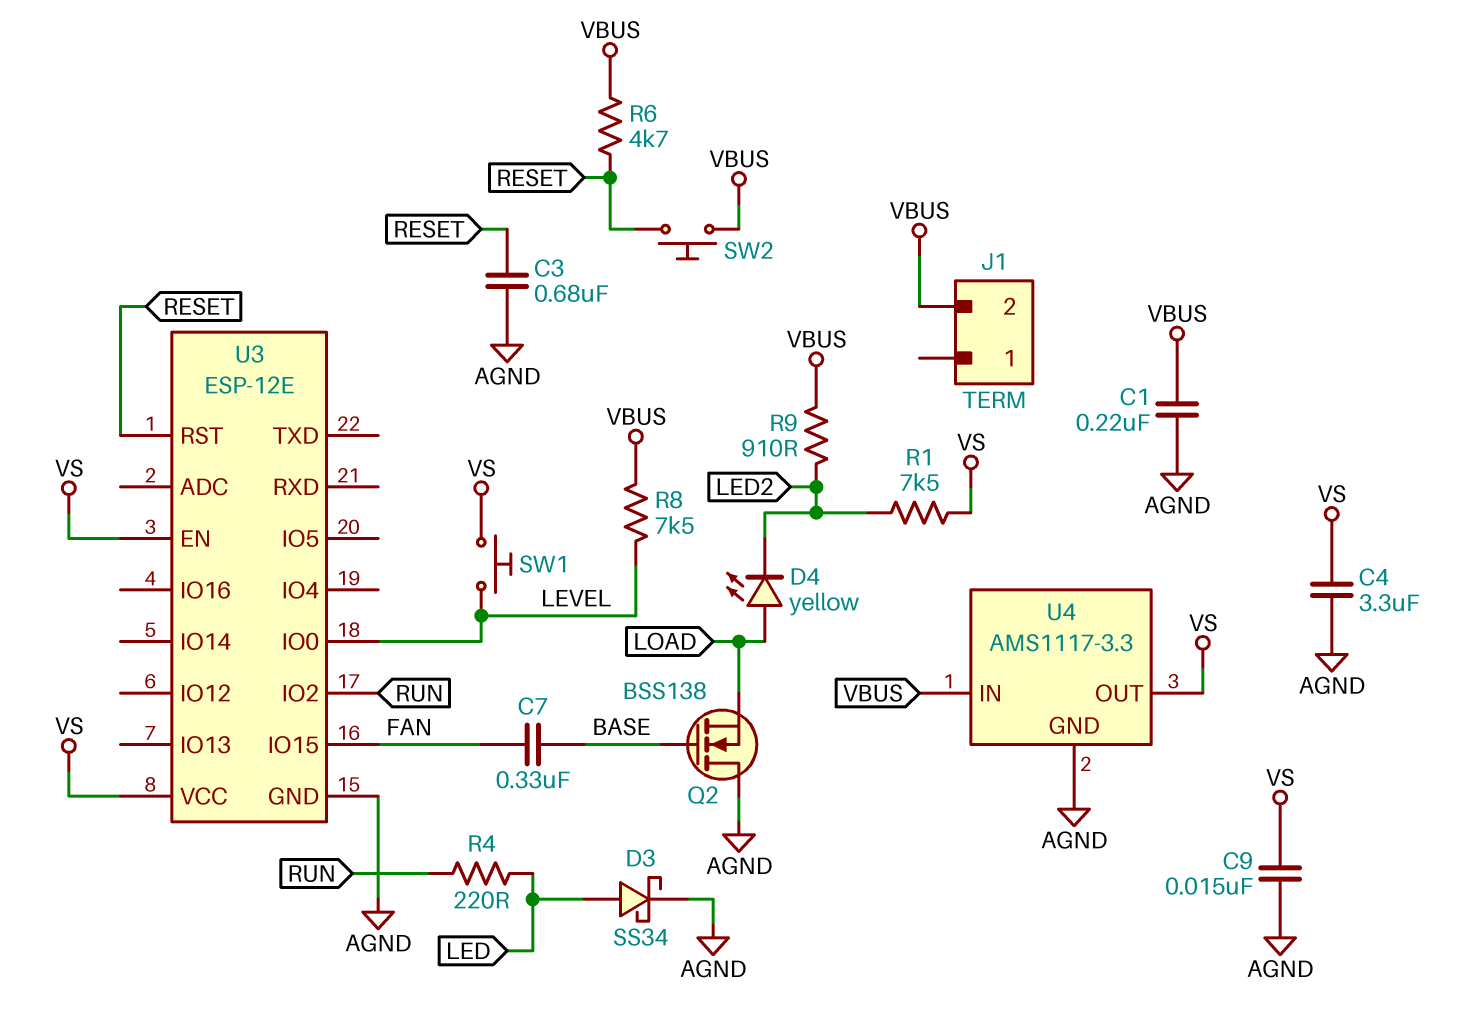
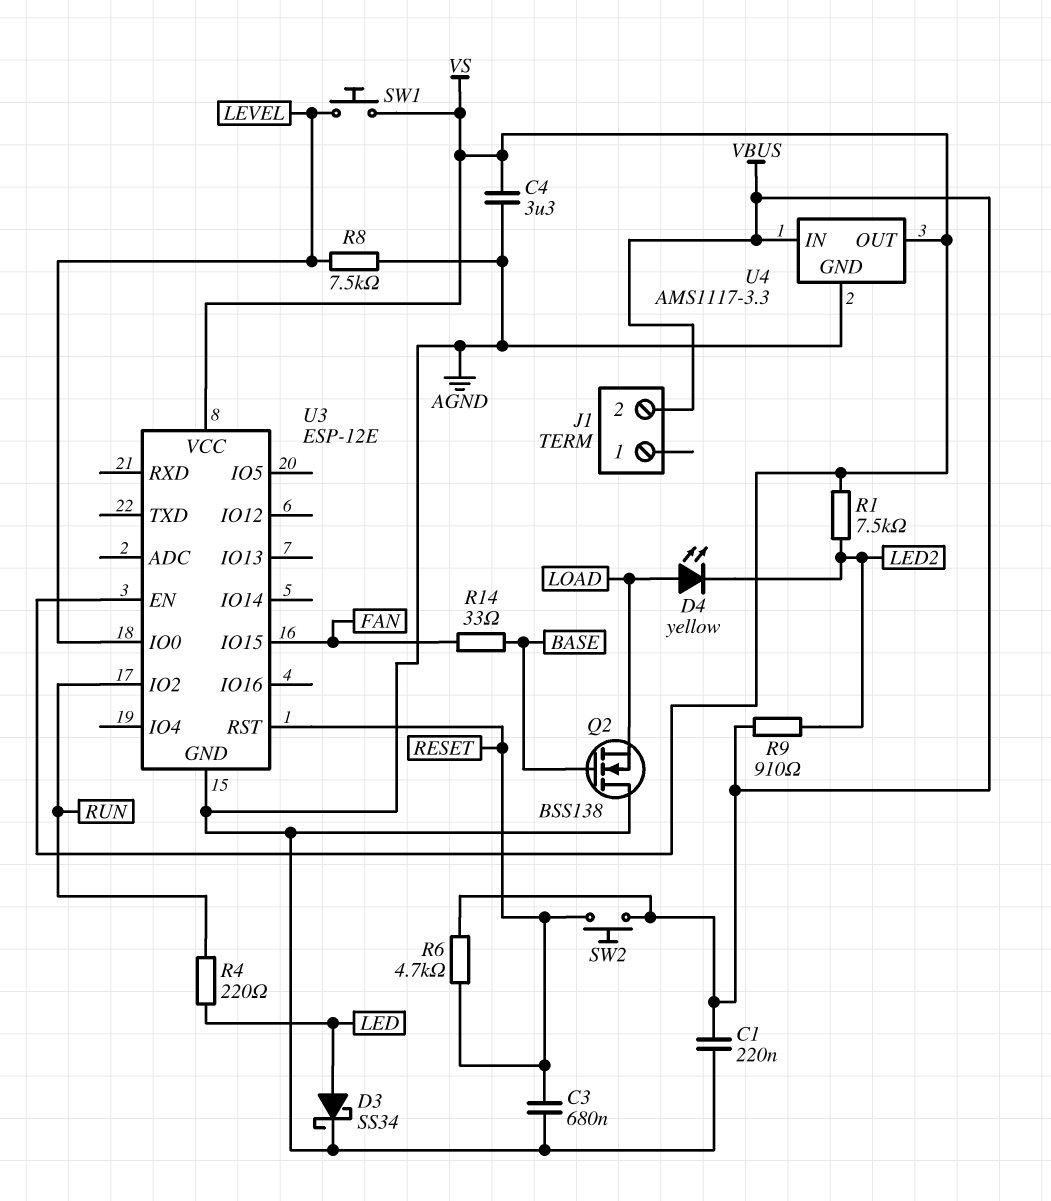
C7: 330nF (BASE, FAN) -> none
C9: 15nF (AGND, VS) -> none
R8: 7.5k (LEVEL, VBUS) -> 7.5k (AGND, LEVEL)
R14: none -> 33 (BASE, FAN)

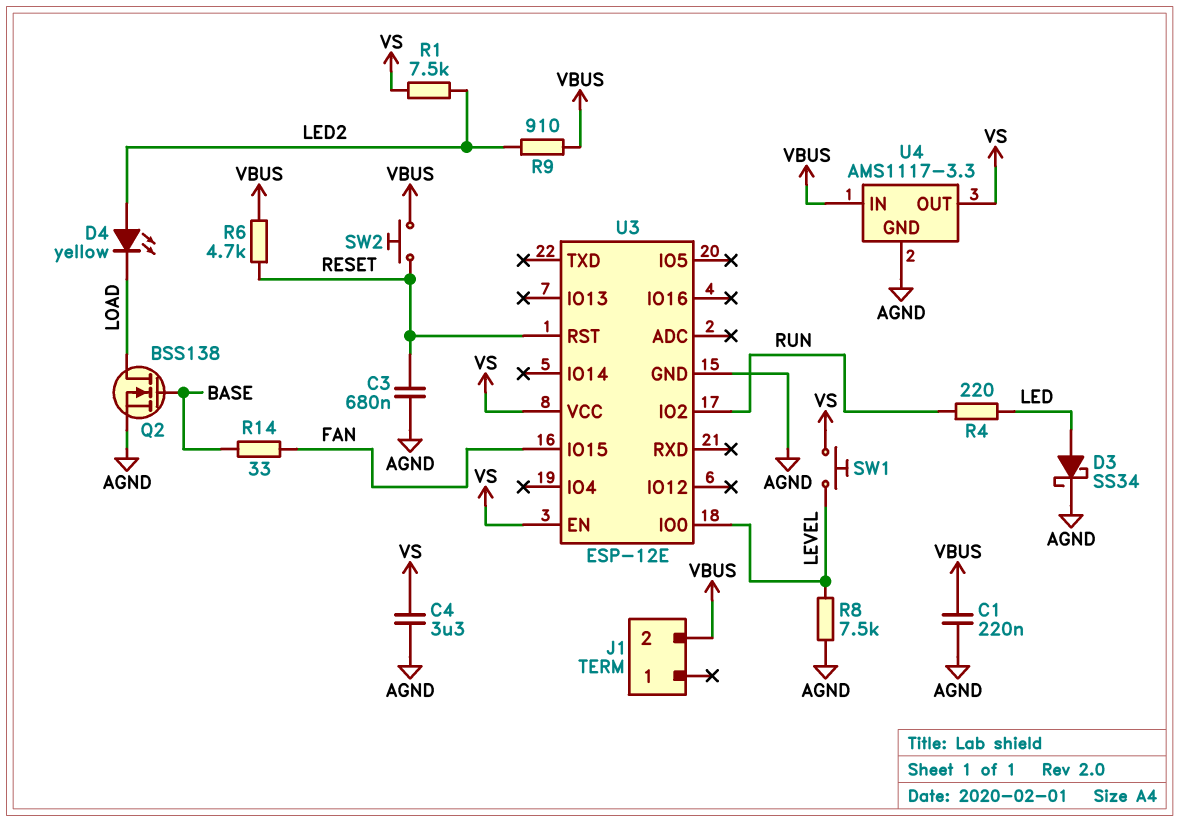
D4: LED yellow (A LOAD, K LED2) -> LED yellow (A LED2, K LOAD)
Q2: NMOS BSS138 (G BASE, D AGND, S LOAD) -> NMOS BSS138 (G BASE, D LOAD, S AGND)

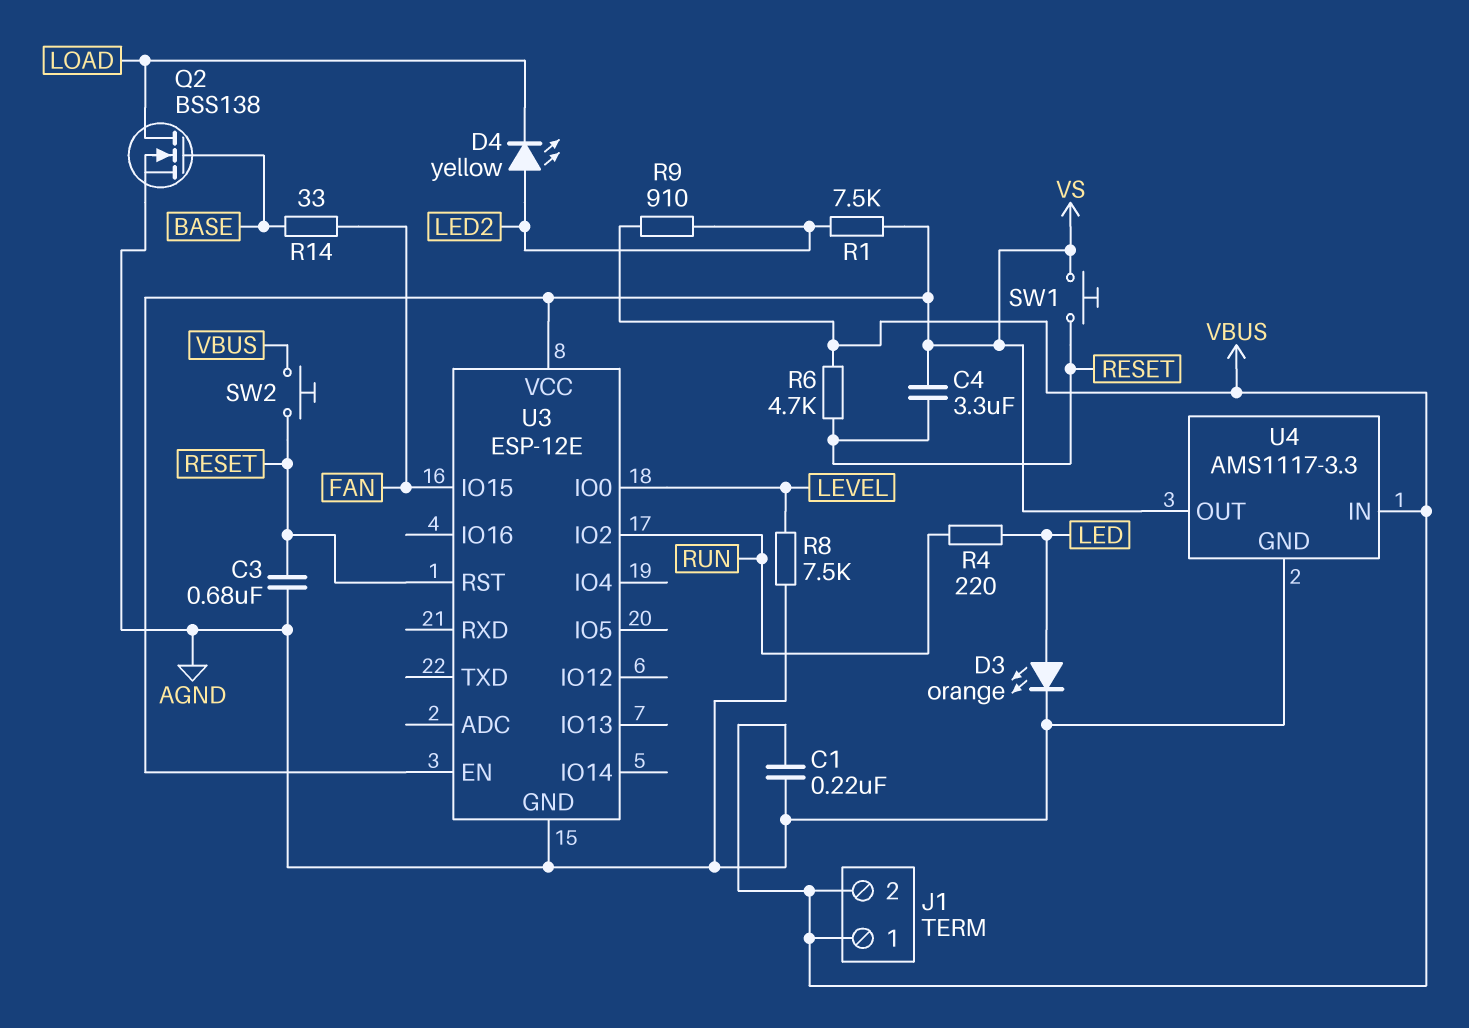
C4: 3.3uF (AGND, VS) -> 3.3uF (RESET, VS)
D3: schottky SS34 (A LED, K AGND) -> LED orange (A LED, K AGND)
J1 pin 1: none -> VBUS
SW1: button (LEVEL, VS) -> button (RESET, VS)

